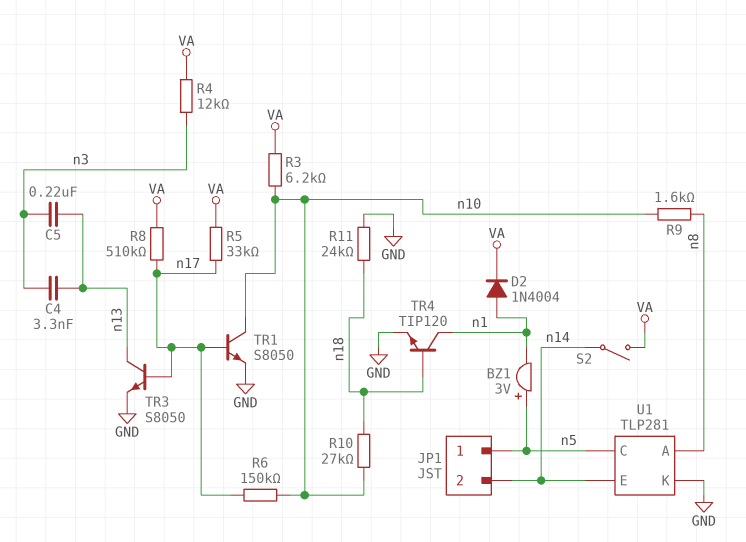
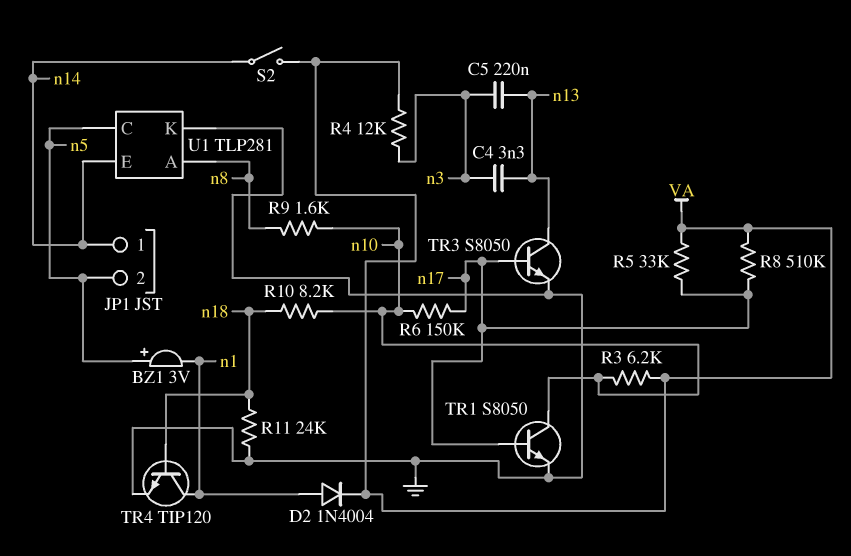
JP1 pin 1: n5 -> n14
JP1 pin 2: n14 -> n5
R10: 27k (n10, n18) -> 8.2k (n10, n18)

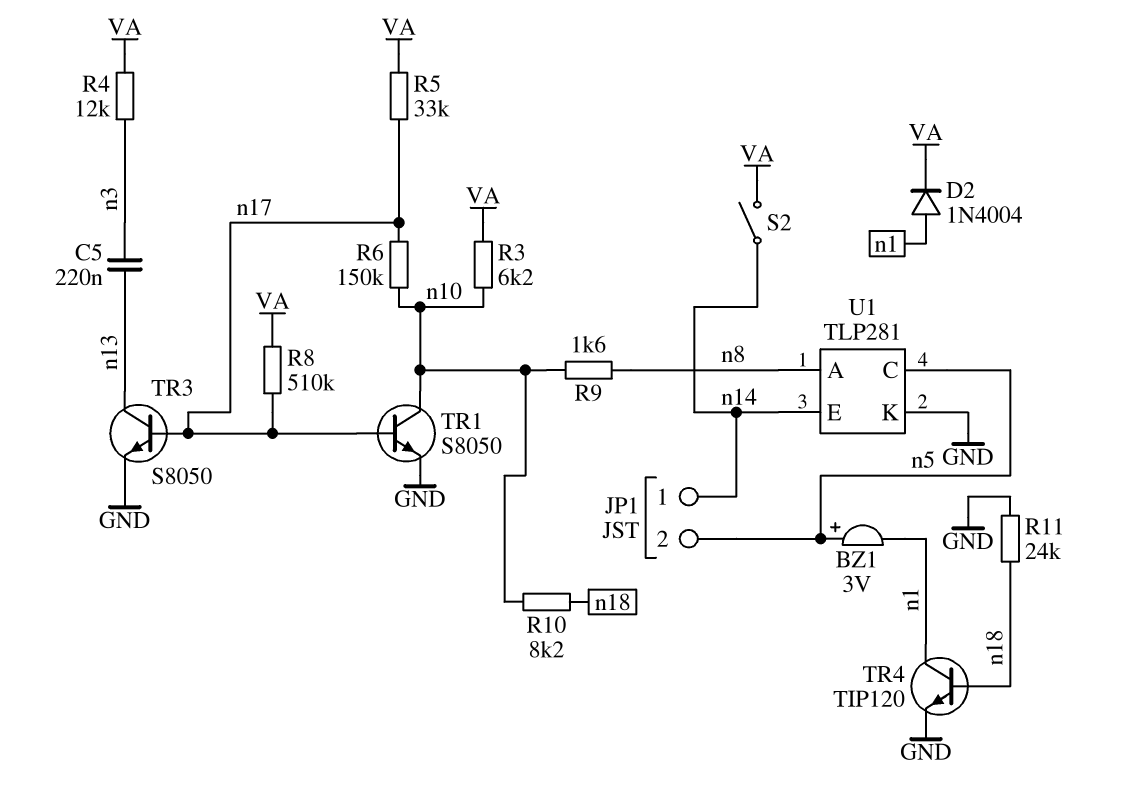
C4: 3.3nF (n3, n13) -> none

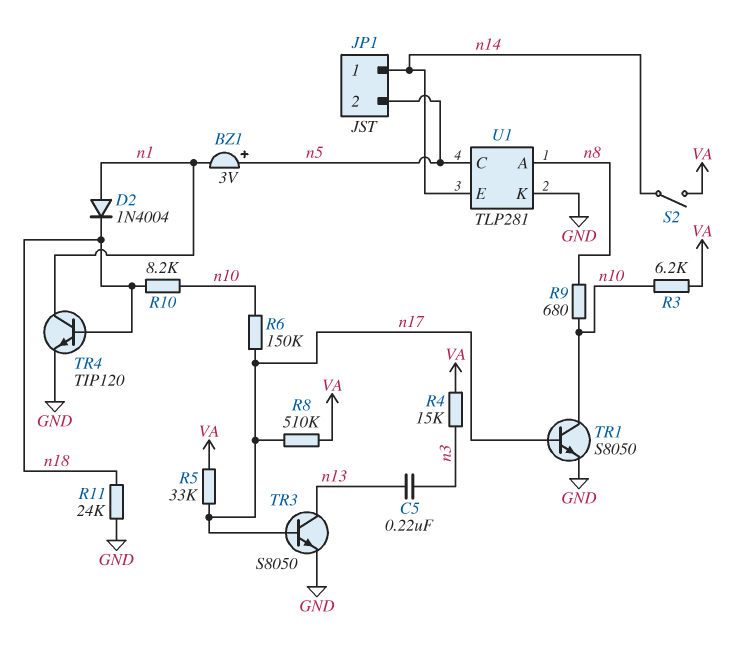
D2: diode 1N4004 (A n1, K VA) -> diode 1N4004 (A n1, K n18)
R4: 12k (VA, n3) -> 15k (VA, n3)
R9: 1.6k (n8, n10) -> 680 (n8, n10)

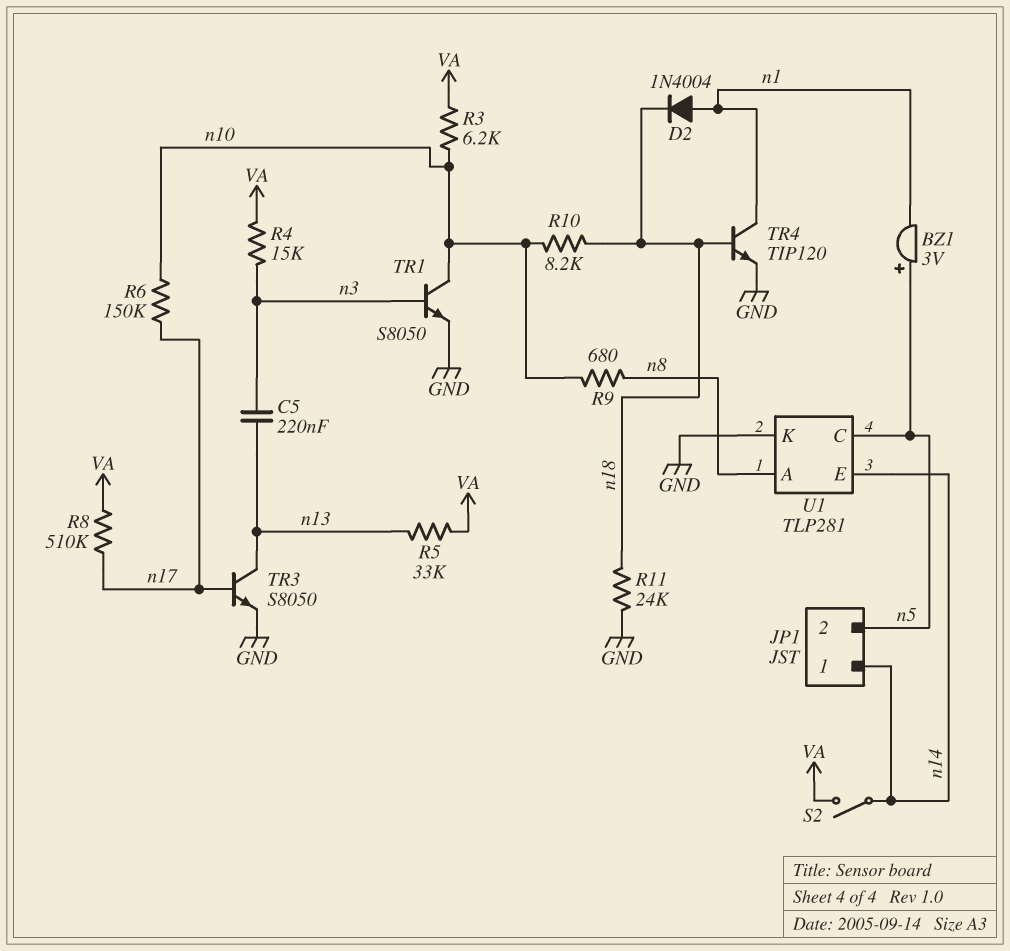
R5: 33k (VA, n17) -> 33k (VA, n13)
TR1: NPN S8050 (B n17, C n10, E GND) -> NPN S8050 (B n3, C n10, E GND)

